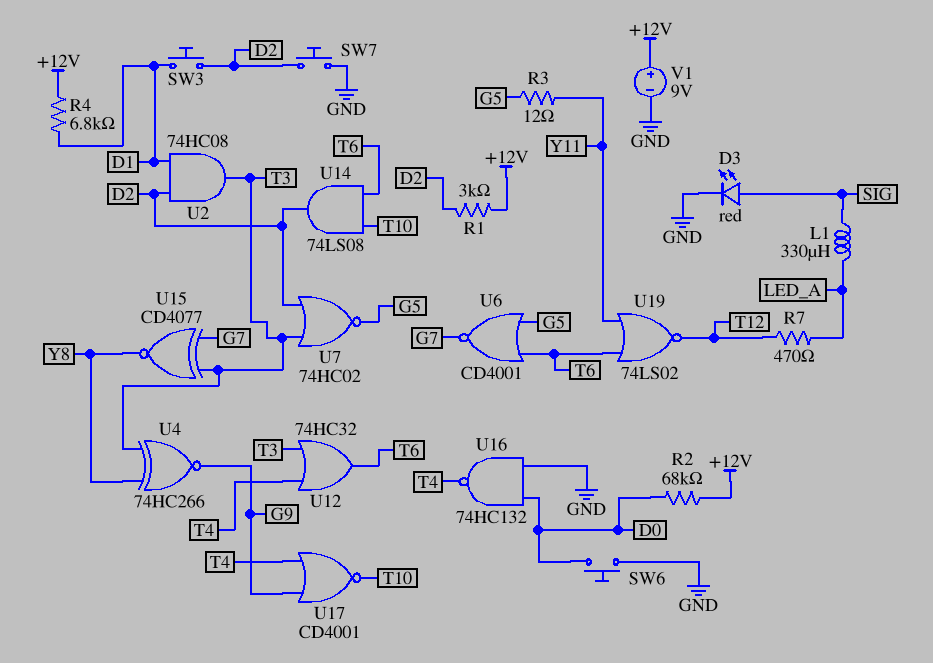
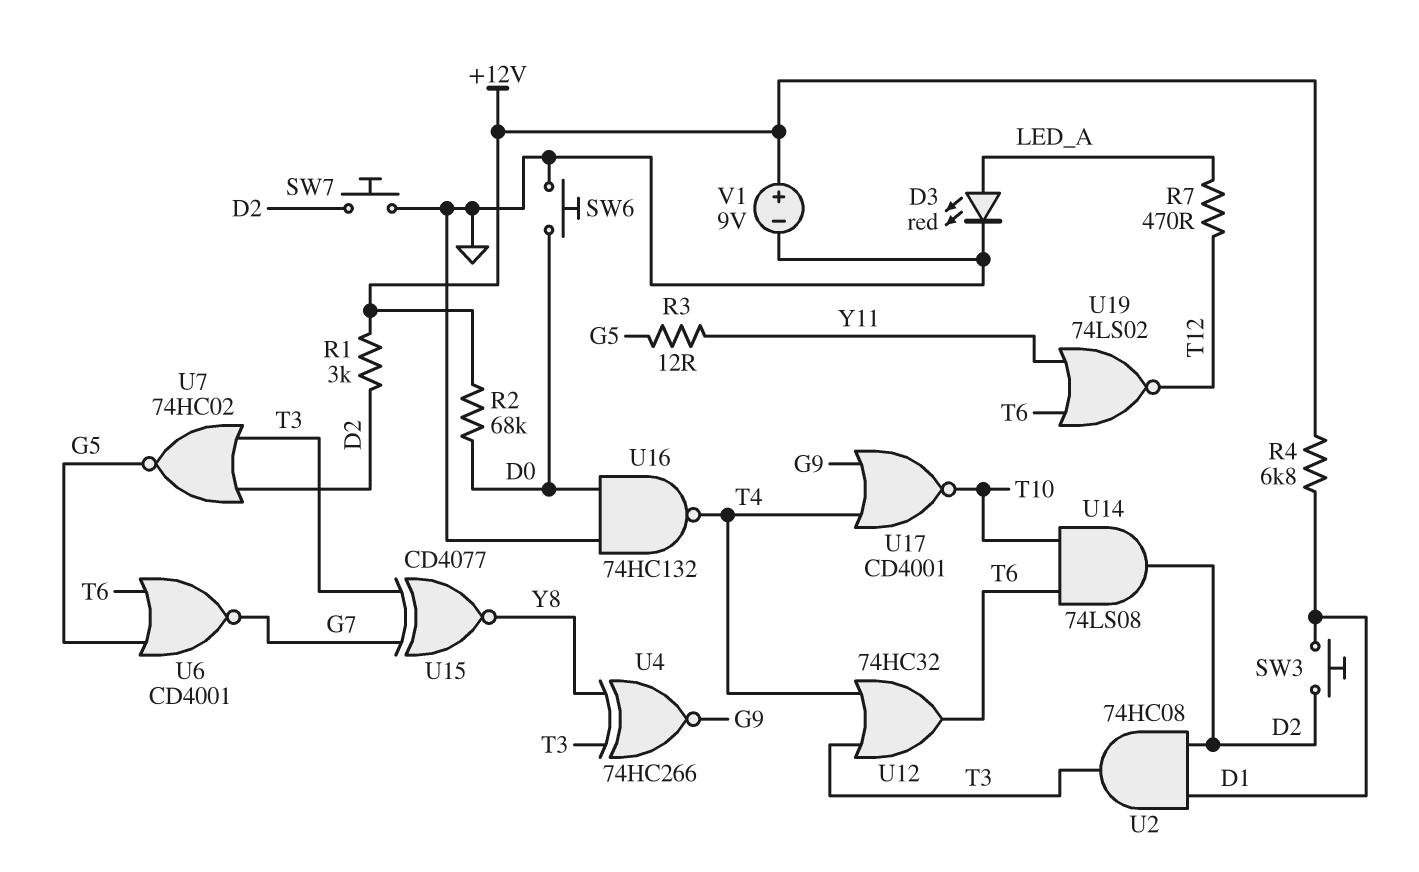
D3: LED red (A SIG, K GND) -> LED red (A LED_A, K GND)
L1: 330uH (LED_A, SIG) -> none

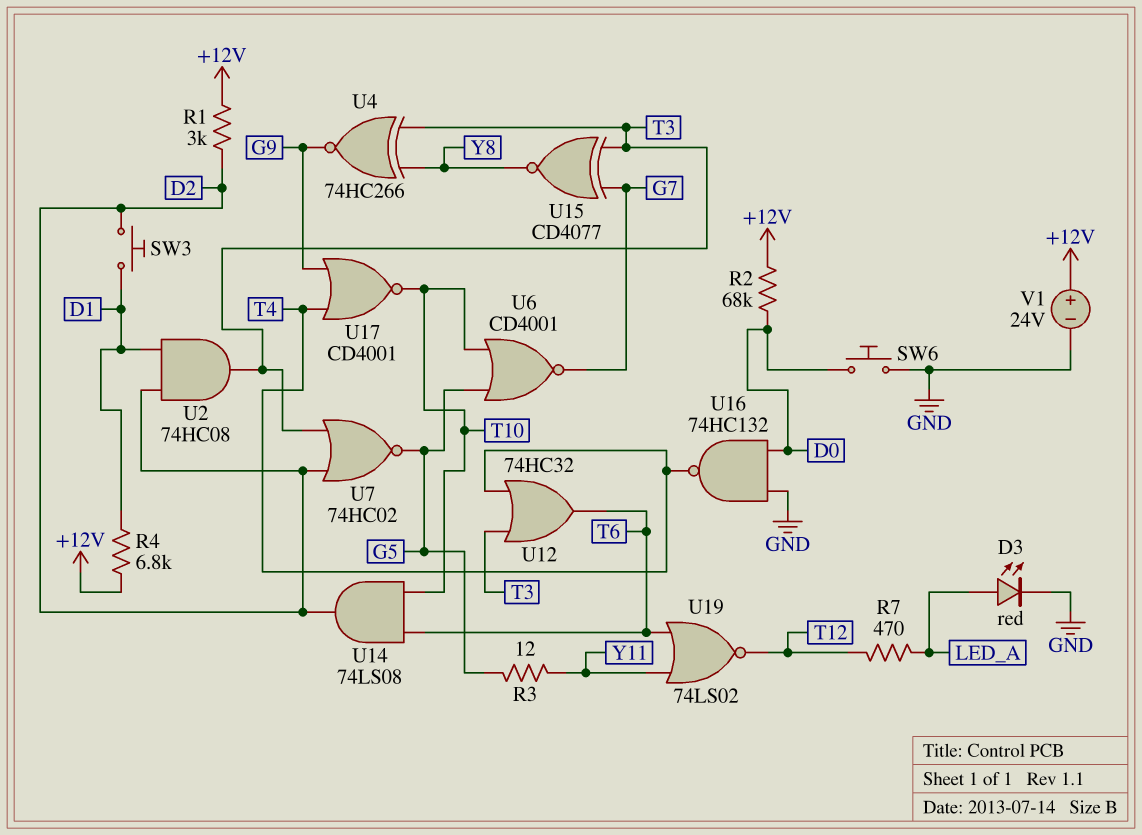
SW7: button (D2, GND) -> none
U6: NOR CD4001 (in G5, in T6, out G7) -> NOR CD4001 (in G5, in T10, out G7)
V1: 9V (plus +12V, minus GND) -> 24V (plus +12V, minus GND)

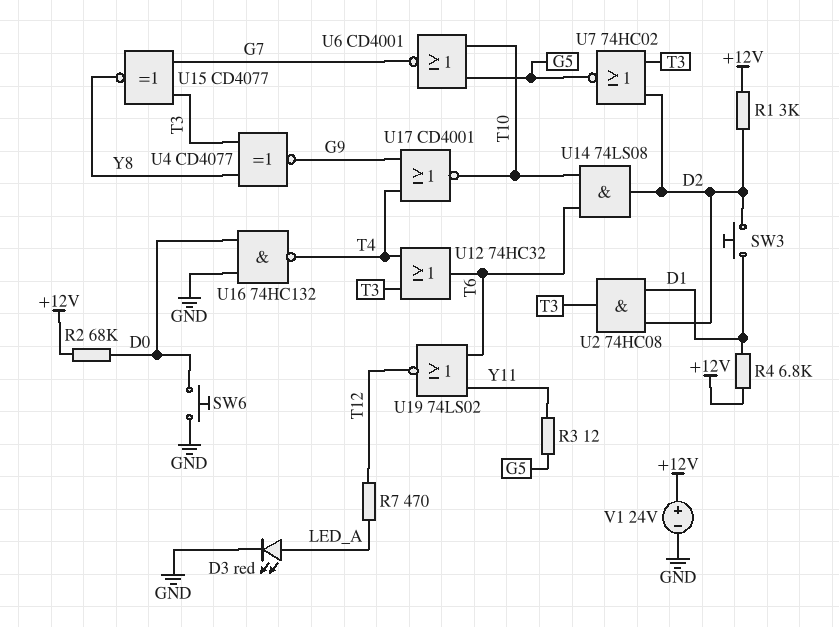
U4: XNOR 74HC266 (in T3, in Y8, out G9) -> XNOR CD4077 (in T3, in Y8, out G9)

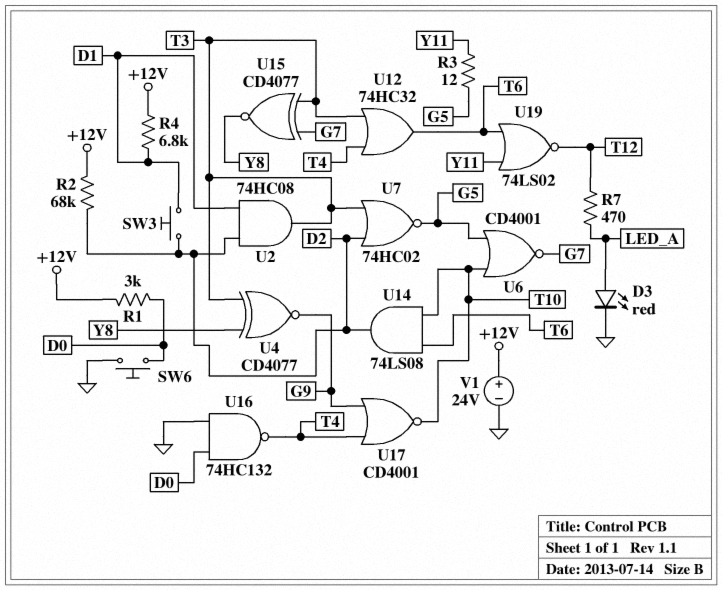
R1: 3k (+12V, D2) -> 3k (+12V, D0)
R2: 68k (+12V, D0) -> 68k (+12V, D2)

